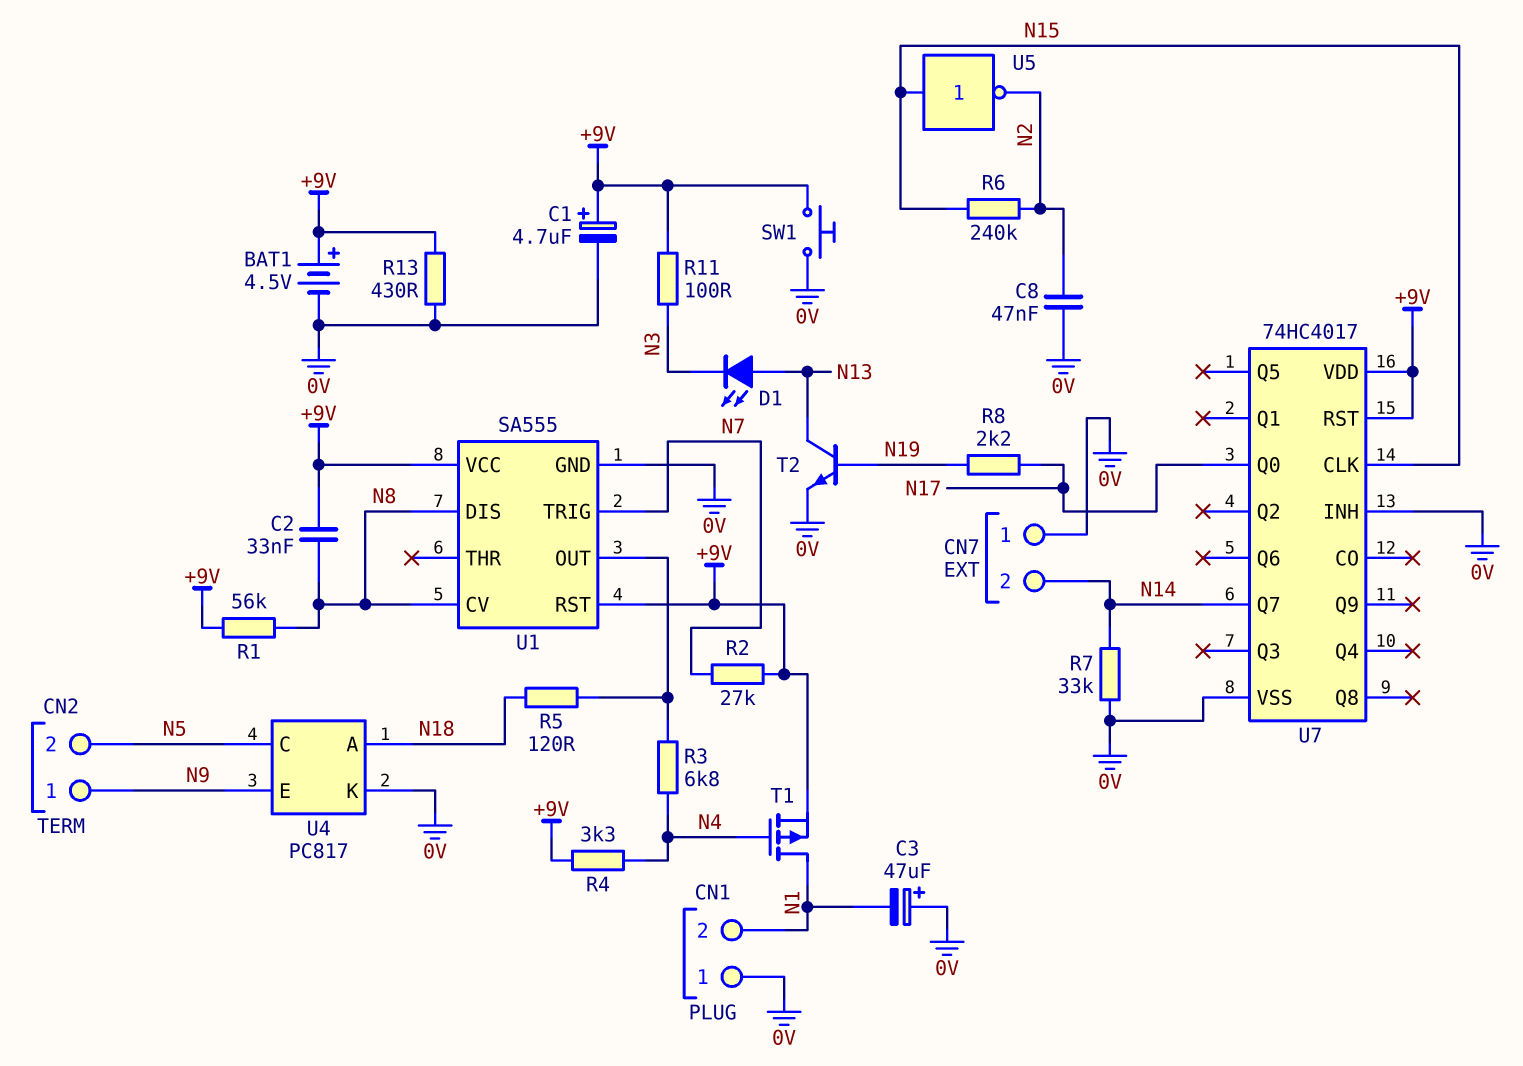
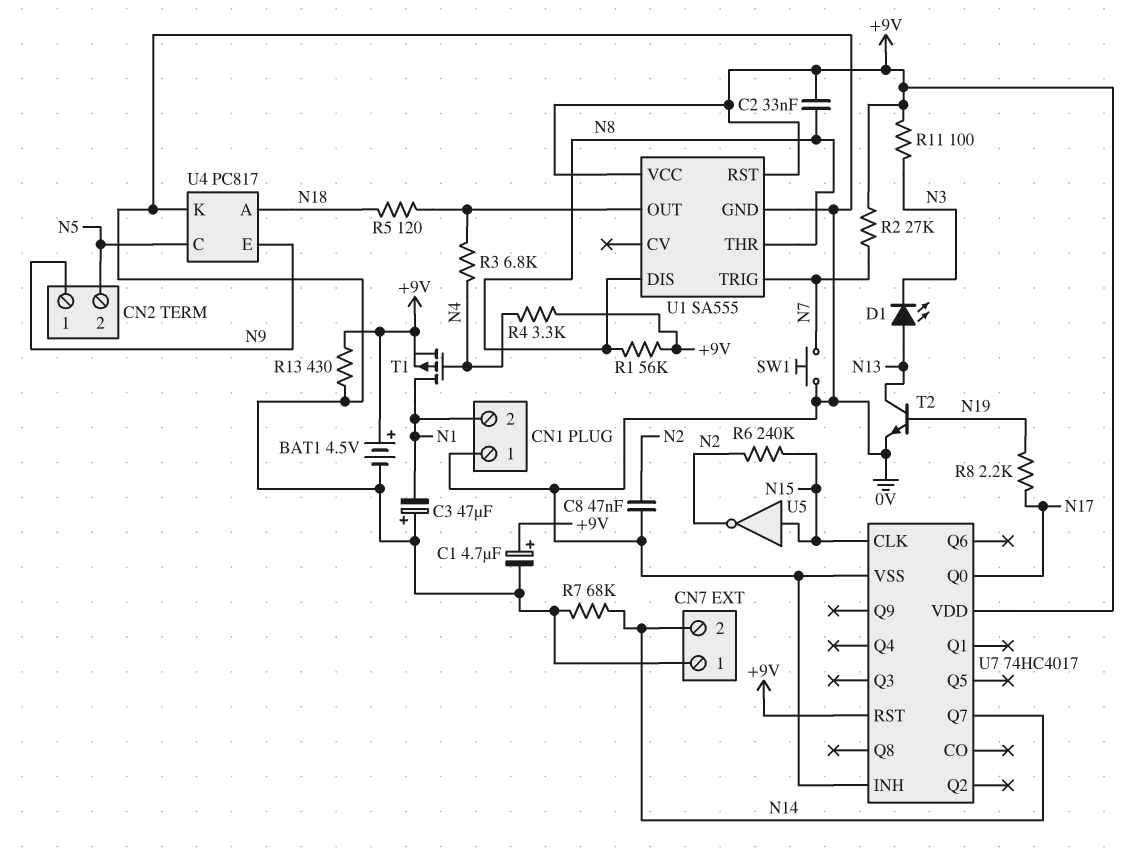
R7: 33k (0V, N14) -> 68k (0V, N14)
SW1: button (+9V, 0V) -> button (0V, N7)
U1 pin CV: N8 -> none
U1 pin THR: none -> N8

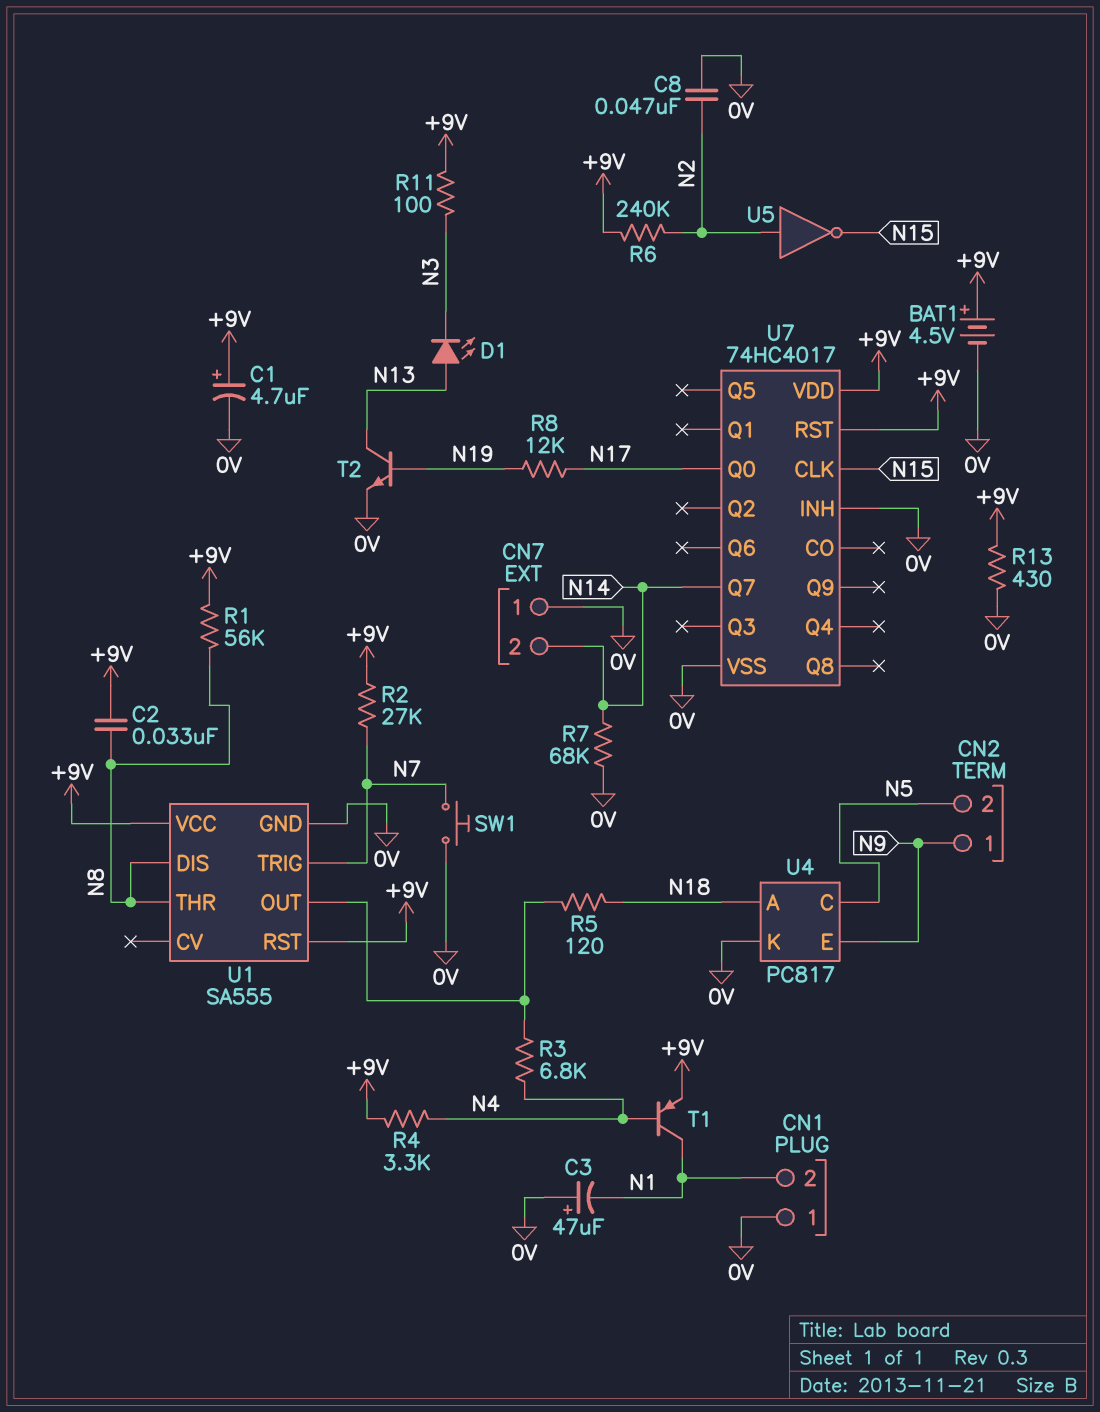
R6: 240k (N2, N15) -> 240k (+9V, N2)
R8: 2.2k (N17, N19) -> 12k (N17, N19)
T1: PMOS (G N4, D N1, S +9V) -> PNP (B N4, C N1, E +9V)
U5: NOT (in N15, out N2) -> NOT (in N2, out N15)

